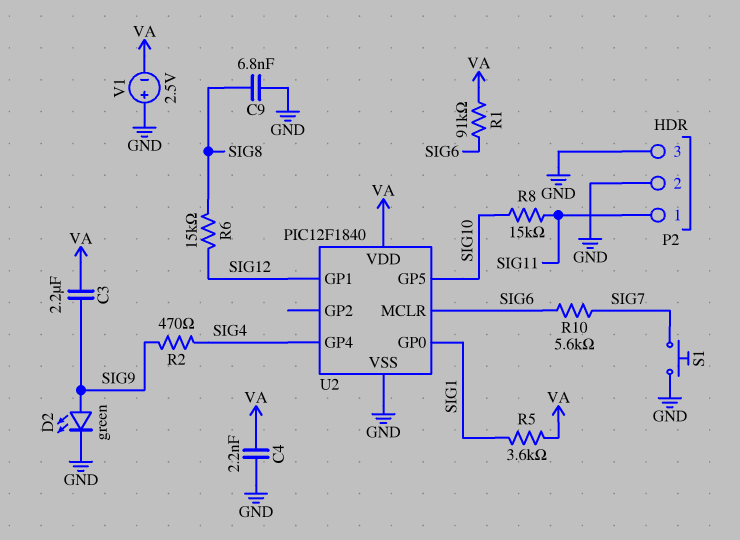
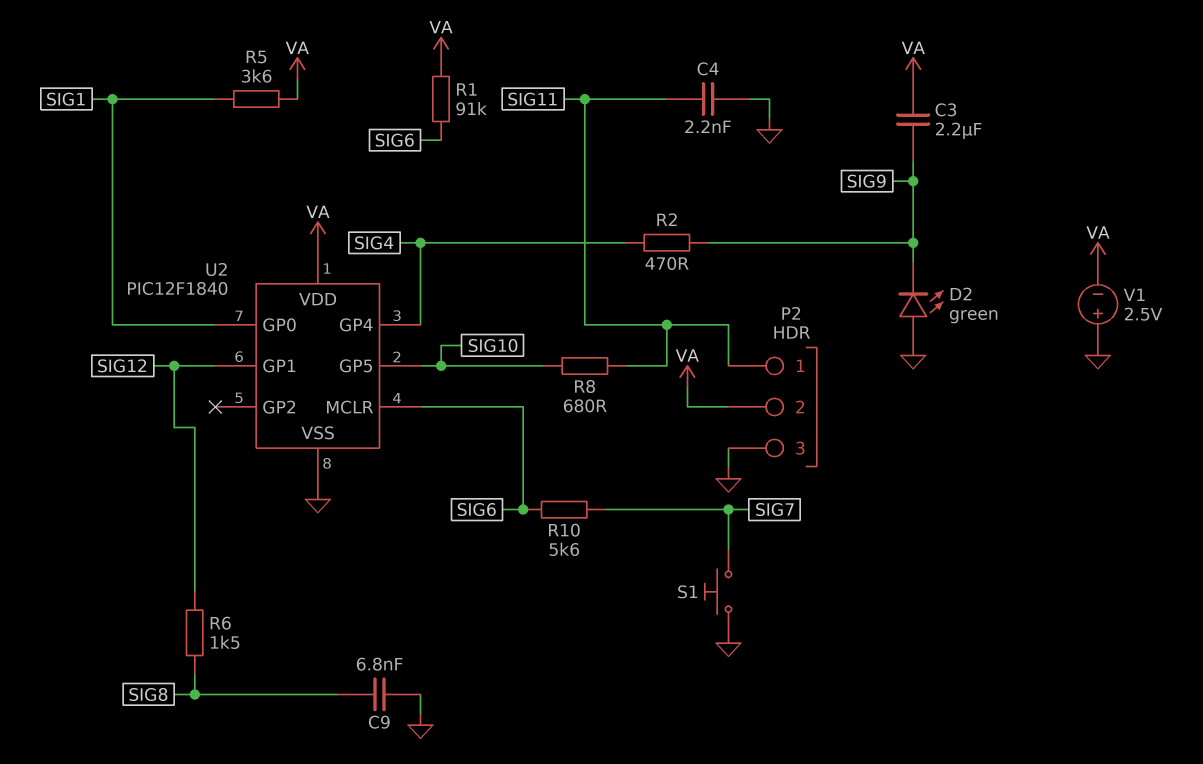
C4: 2.2nF (GND, VA) -> 2.2nF (GND, SIG11)
D2: LED green (A SIG9, K GND) -> LED green (A GND, K SIG9)
P2 pin 2: GND -> VA
R6: 15k (SIG8, SIG12) -> 1.5k (SIG8, SIG12)
R8: 15k (SIG10, SIG11) -> 680 (SIG10, SIG11)

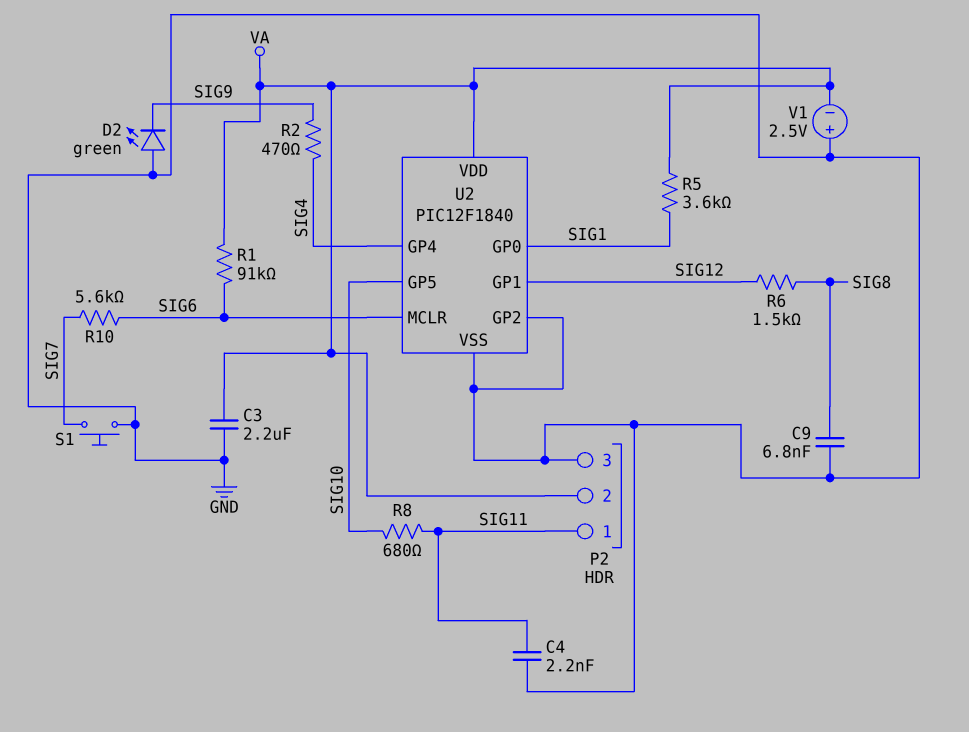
C3: 2.2uF (SIG9, VA) -> 2.2uF (GND, VA)
U2 pin GP2: none -> GND

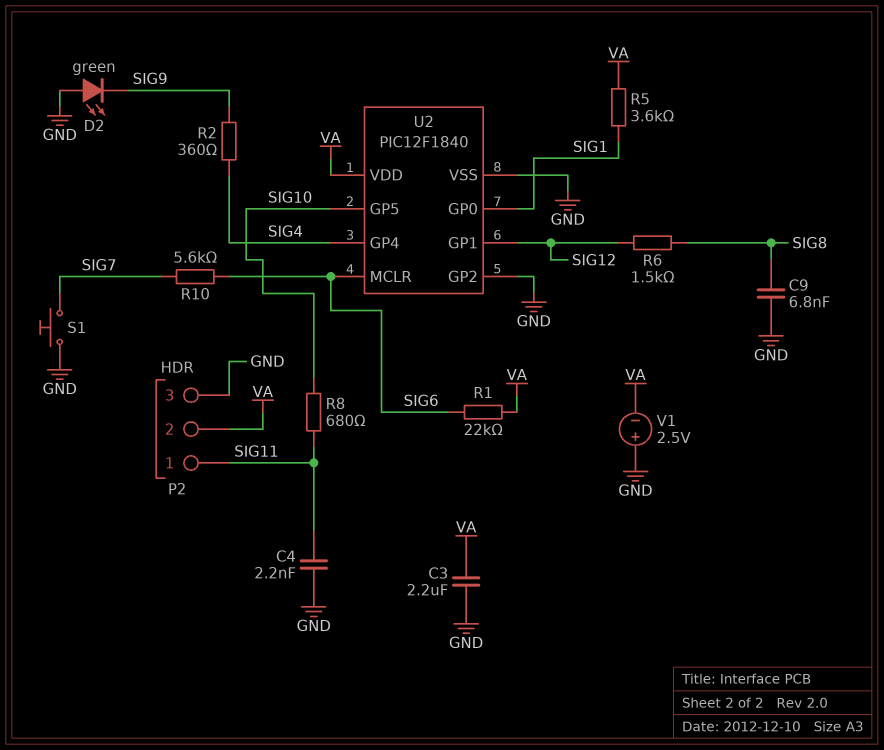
R1: 91k (SIG6, VA) -> 22k (SIG6, VA)
R2: 470 (SIG4, SIG9) -> 360 (SIG4, SIG9)

